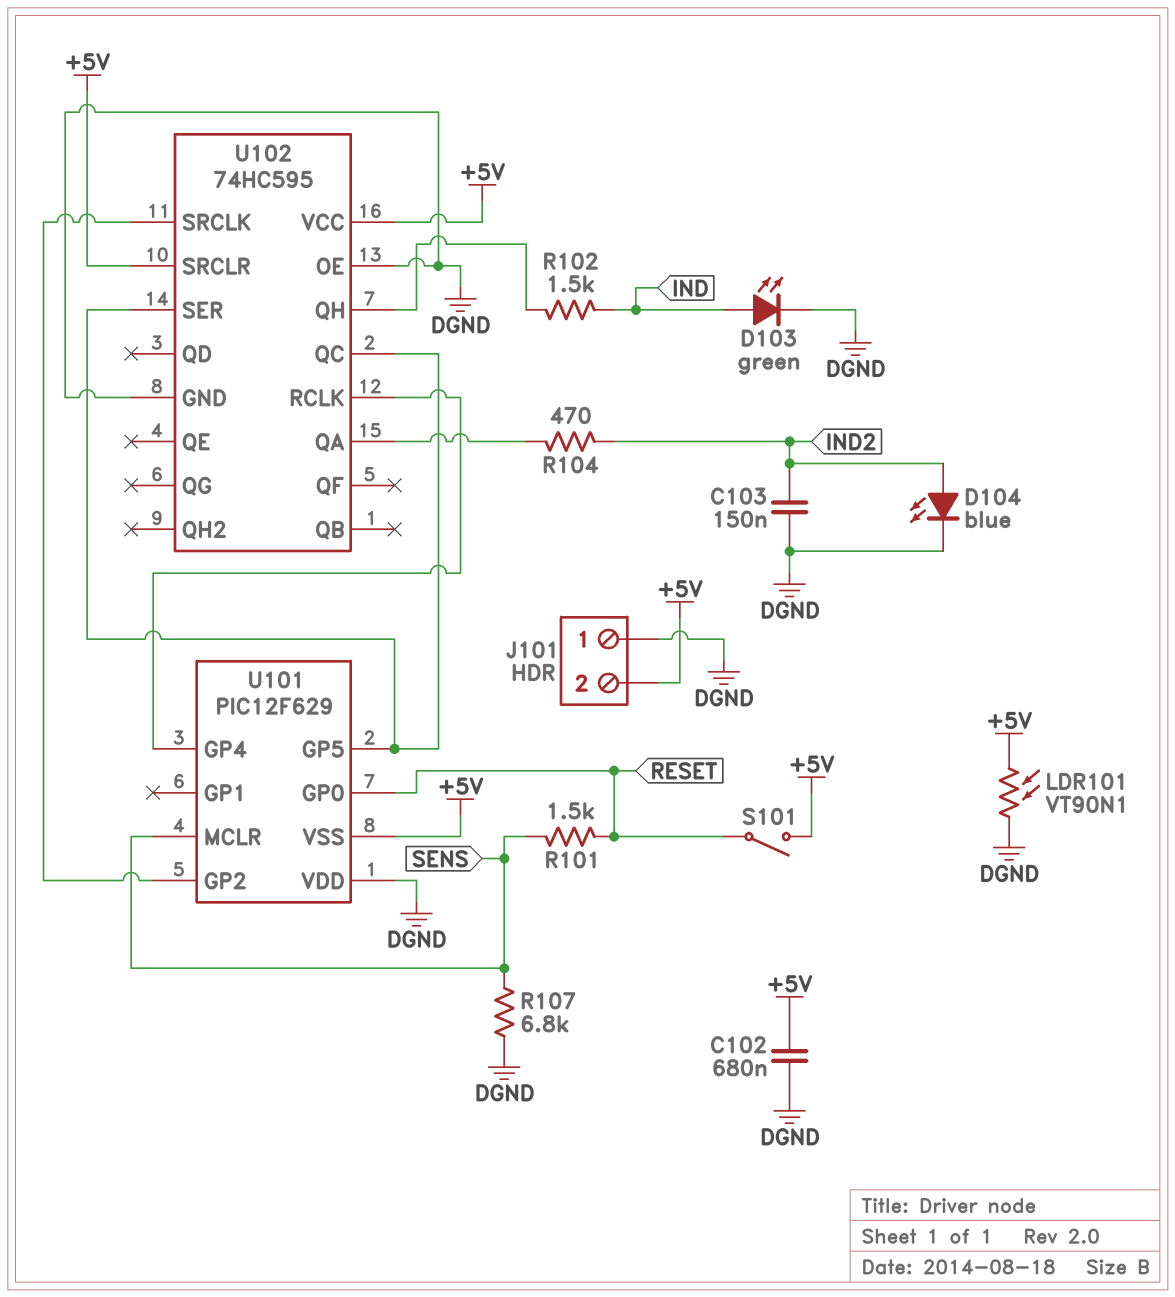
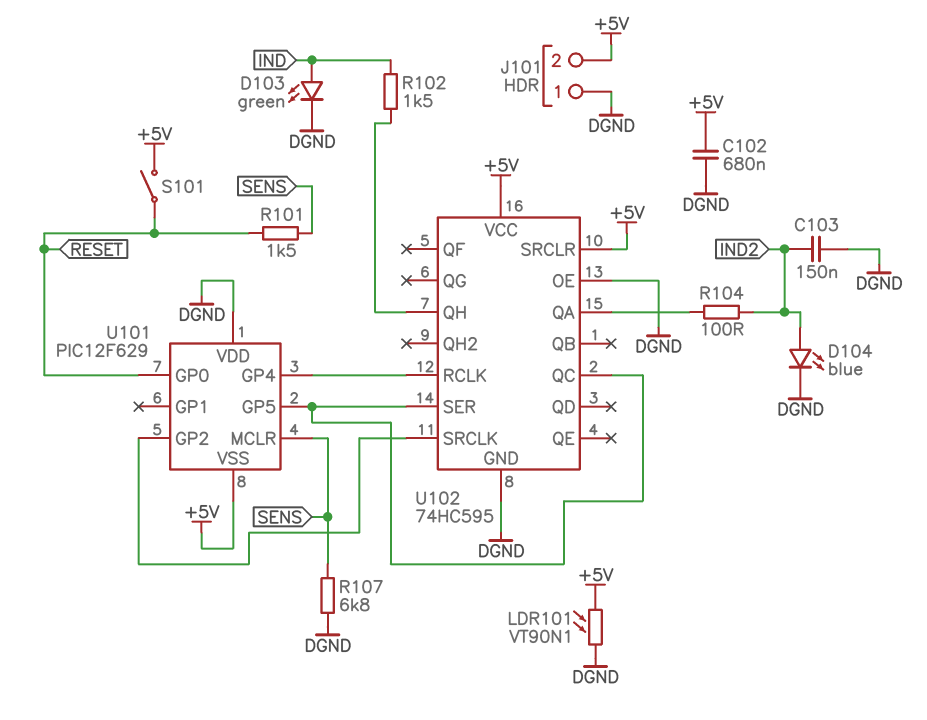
R104: 470 (IND2, U102/QA) -> 100 (IND2, U102/QA)

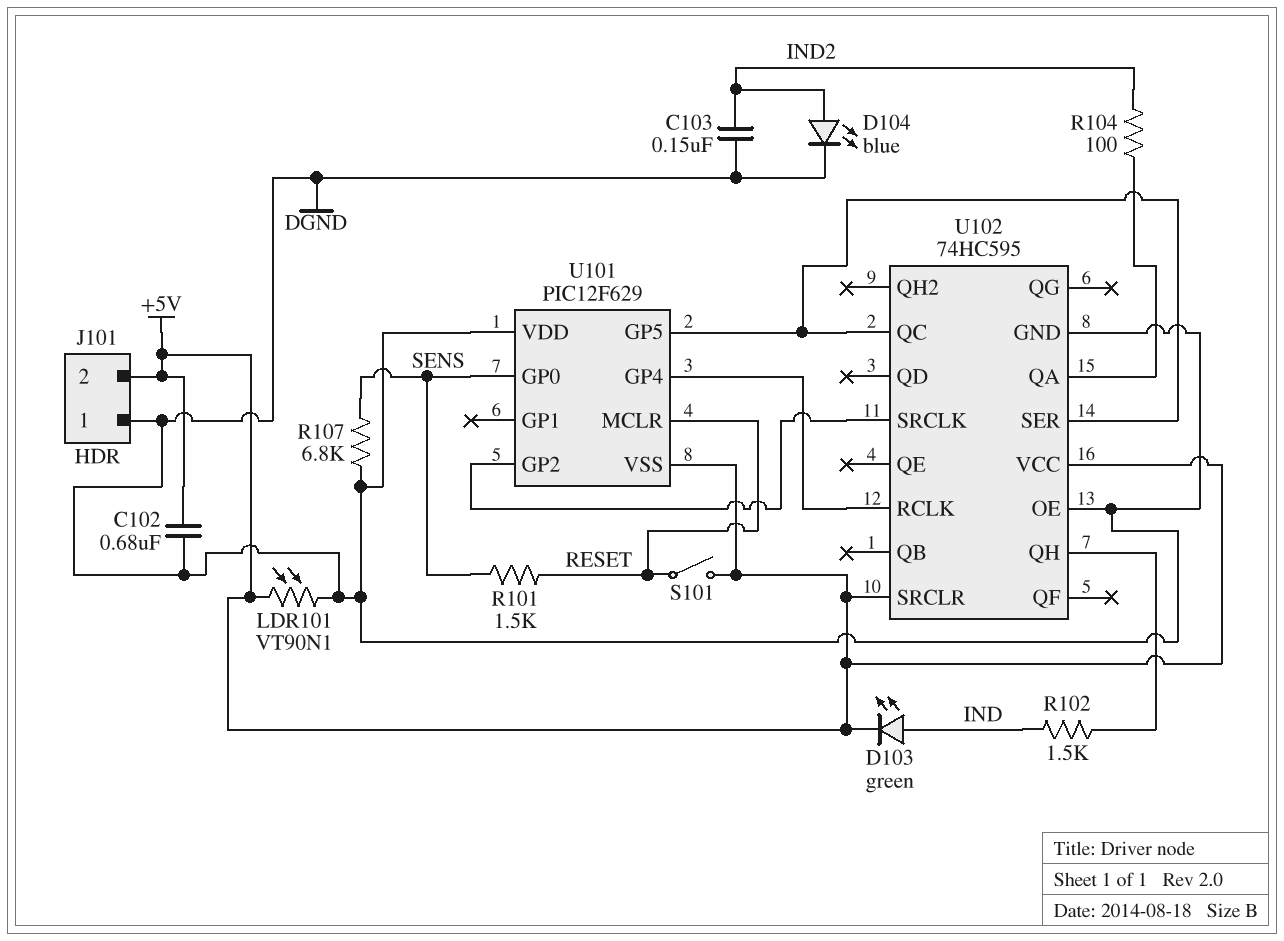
D103: LED green (A IND, K DGND) -> LED green (A IND, K +5V)
U101 pin GP0: RESET -> SENS
U101 pin MCLR: SENS -> RESET

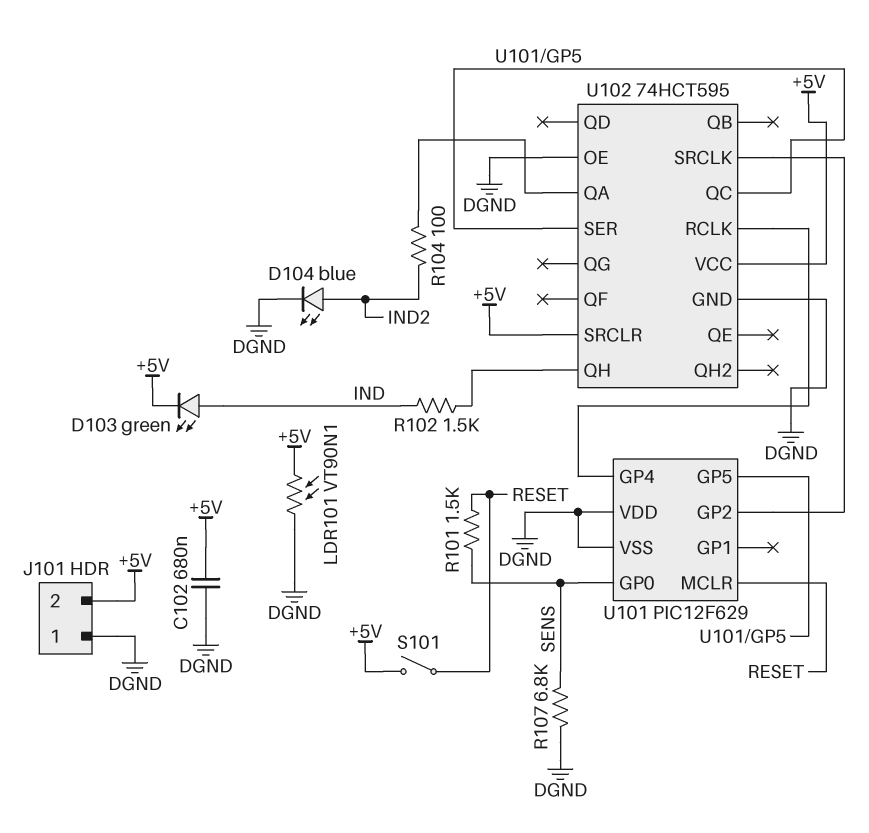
C103: 150nF (DGND, IND2) -> none
U101 pin VSS: +5V -> DGND
U102: 74HC595 -> 74HCT595

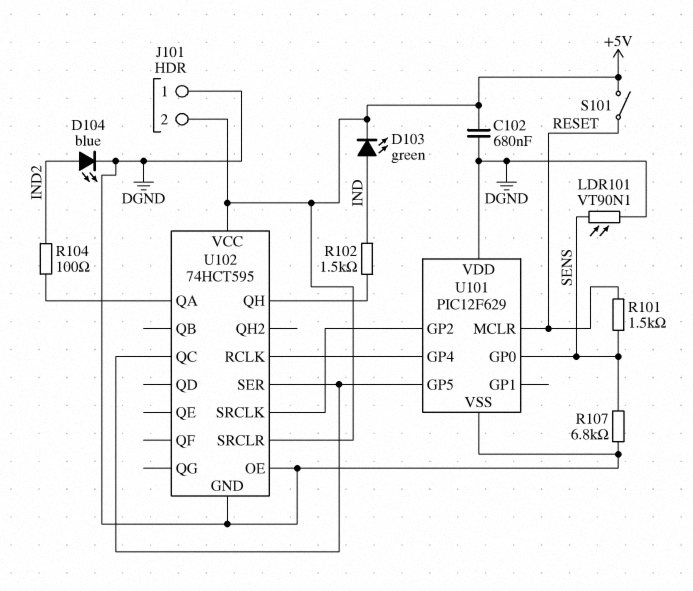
LDR101: VT90N1 (+5V, DGND) -> VT90N1 (DGND, SENS)

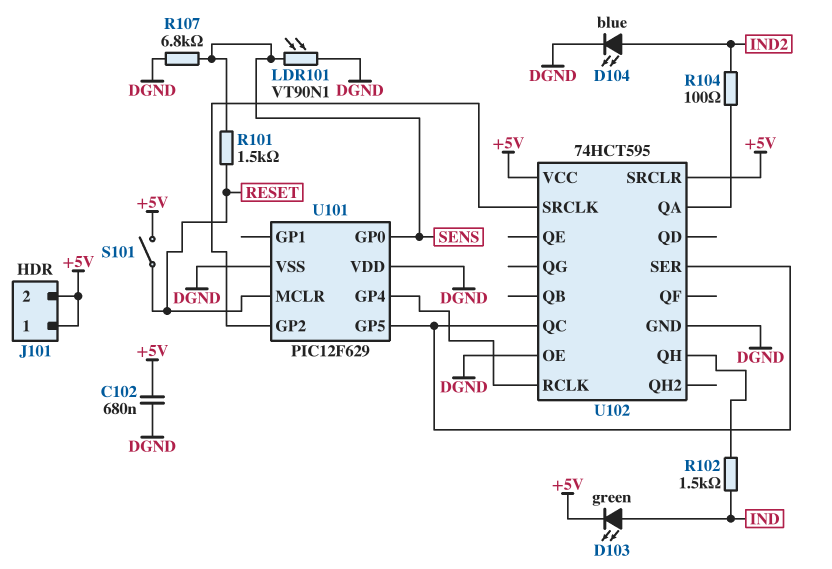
J101 pin 1: DGND -> +5V

